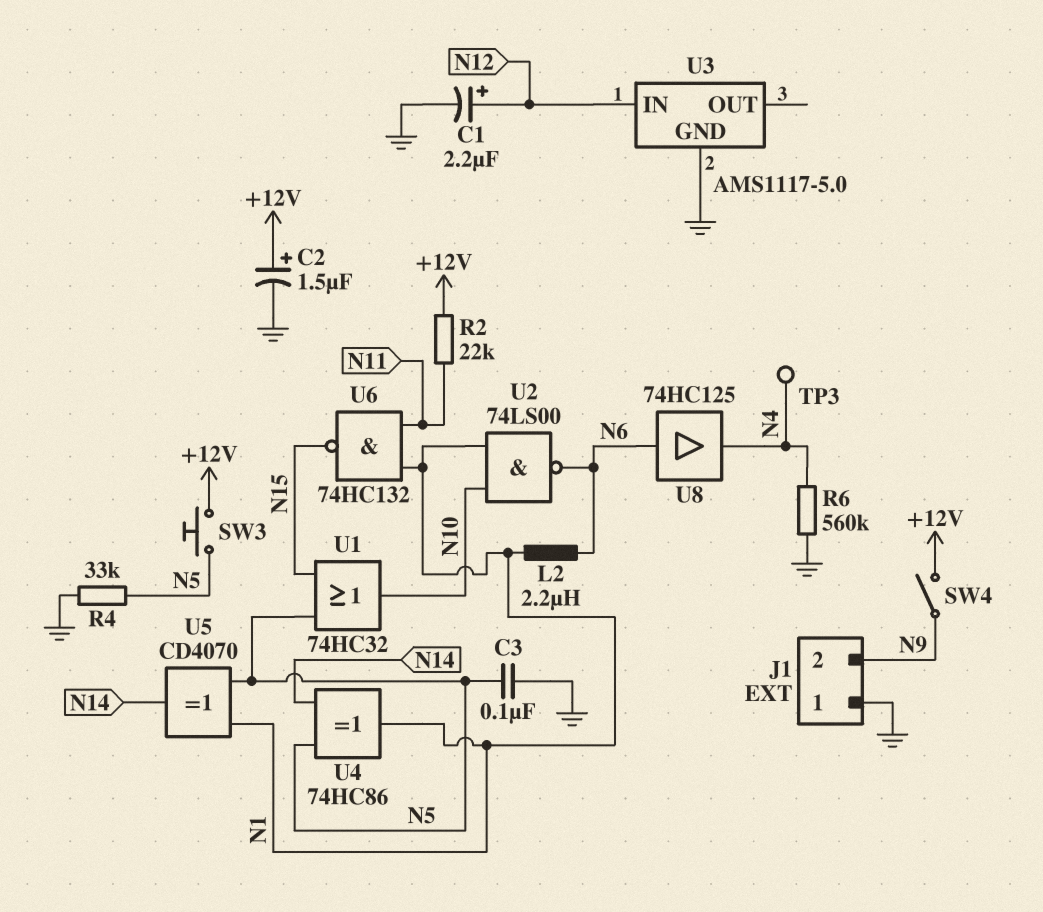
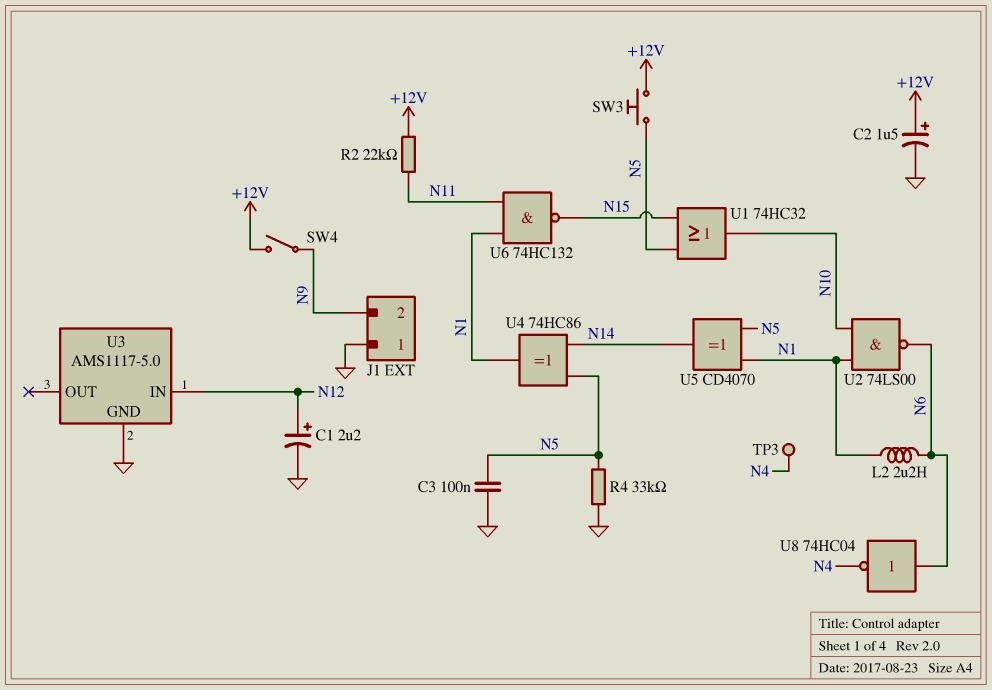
R6: 560k (GND, N4) -> none
U8: buffer 74HC125 (in N6, out N4) -> NOT 74HC04 (in N6, out N4)

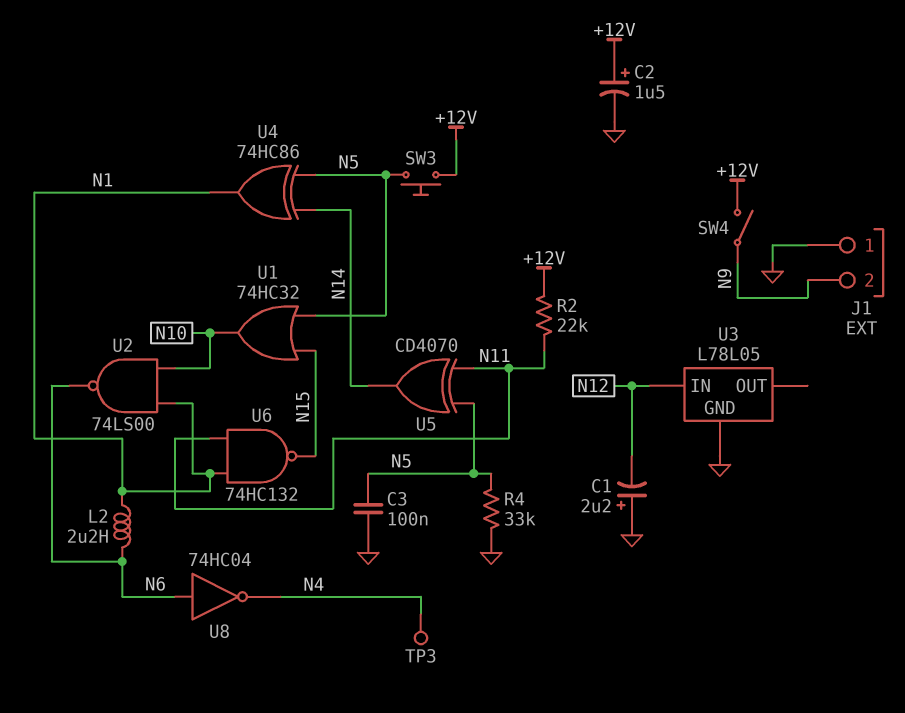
C1: 2.2uF (plus N12, minus GND) -> 2.2uF (plus GND, minus N12)
U3: AMS1117-5.0 -> L78L05
U5: XOR CD4070 (in N1, in N5, out N14) -> XOR CD4070 (in N5, in N11, out N14)

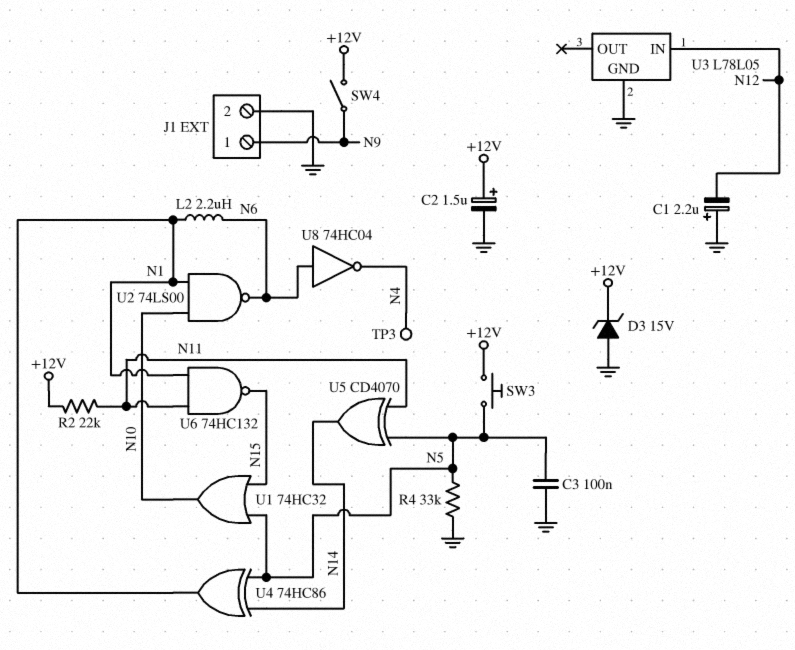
D3: none -> zener 15V (A GND, K +12V)
J1 pin 1: GND -> N9
J1 pin 2: N9 -> GND

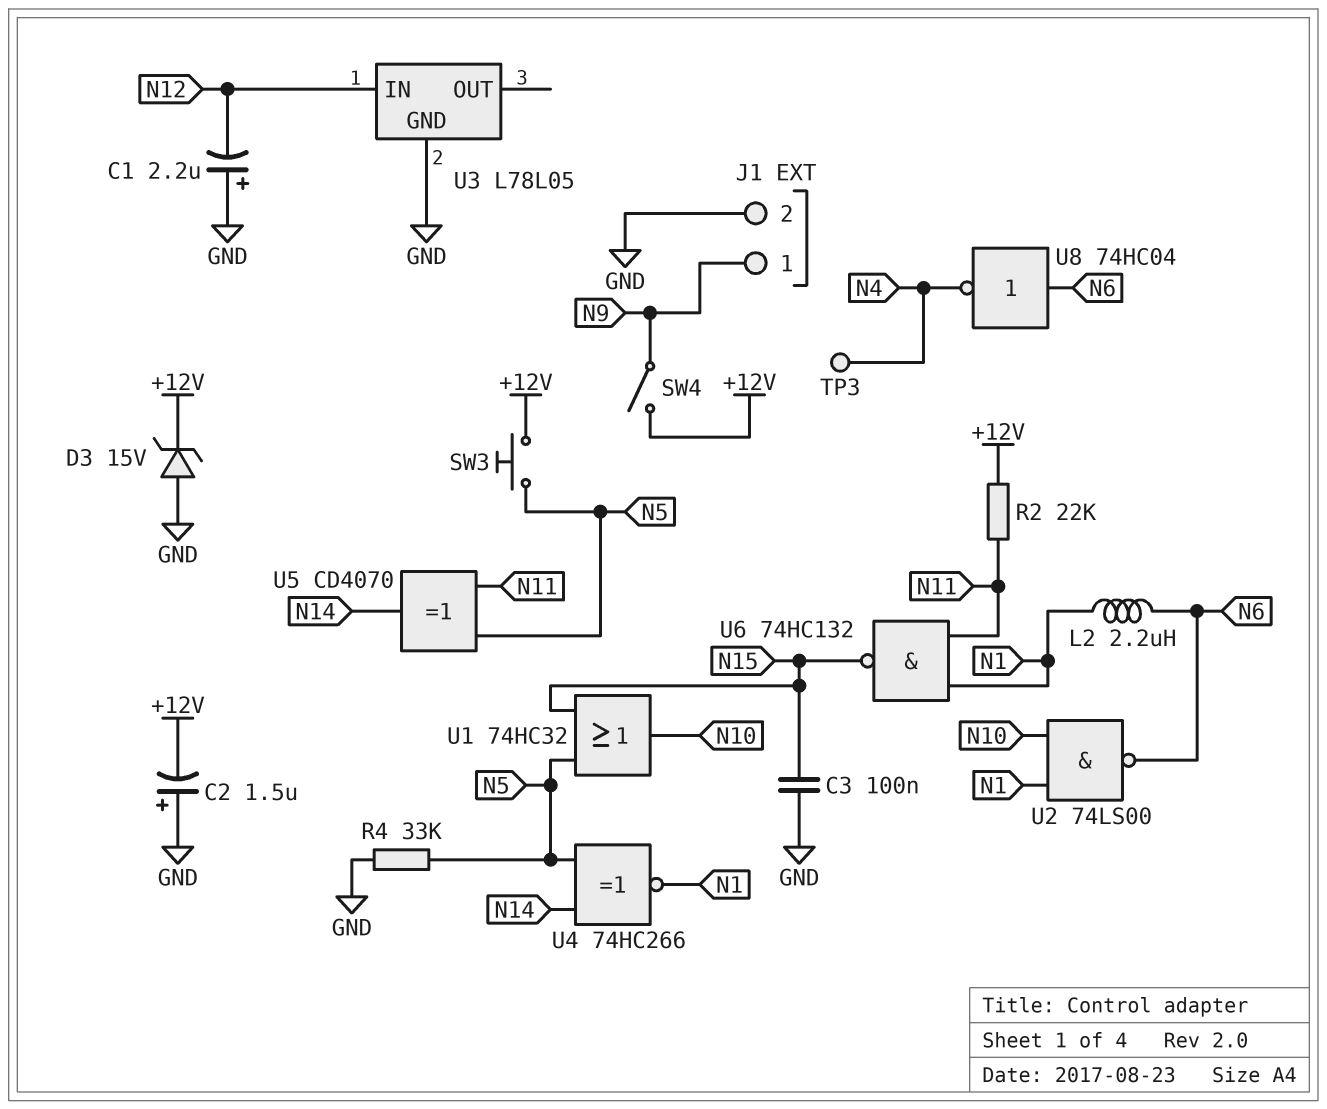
C2: 1.5uF (plus +12V, minus GND) -> 1.5uF (plus GND, minus +12V)
C3: 100nF (GND, N5) -> 100nF (GND, N15)
U4: XOR 74HC86 (in N5, in N14, out N1) -> XNOR 74HC266 (in N5, in N14, out N1)

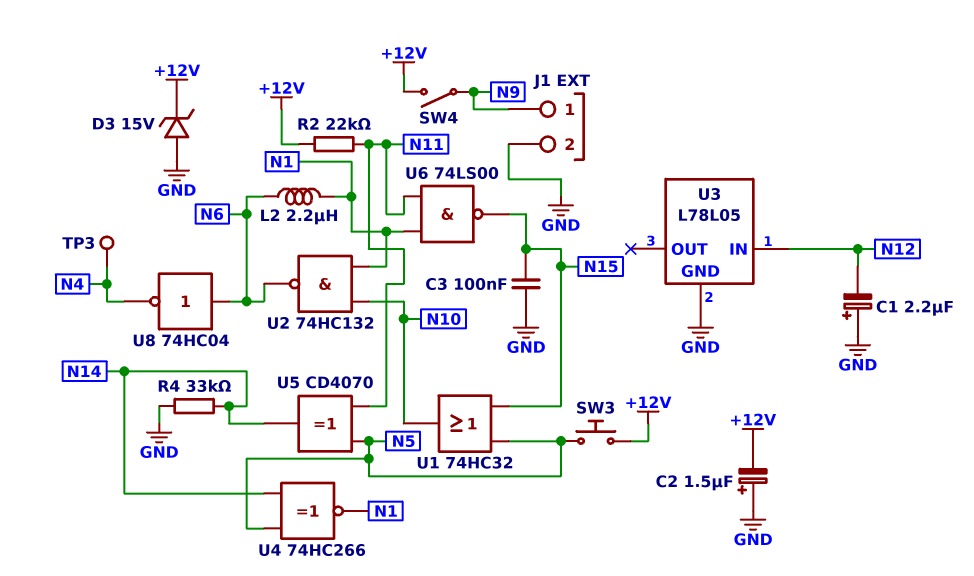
R4: 33k (GND, N5) -> 33k (GND, N14)
U2: NAND 74LS00 (in N1, in N10, out N6) -> NAND 74HC132 (in N1, in N10, out N6)
U6: NAND 74HC132 (in N1, in N11, out N15) -> NAND 74LS00 (in N1, in N11, out N15)

